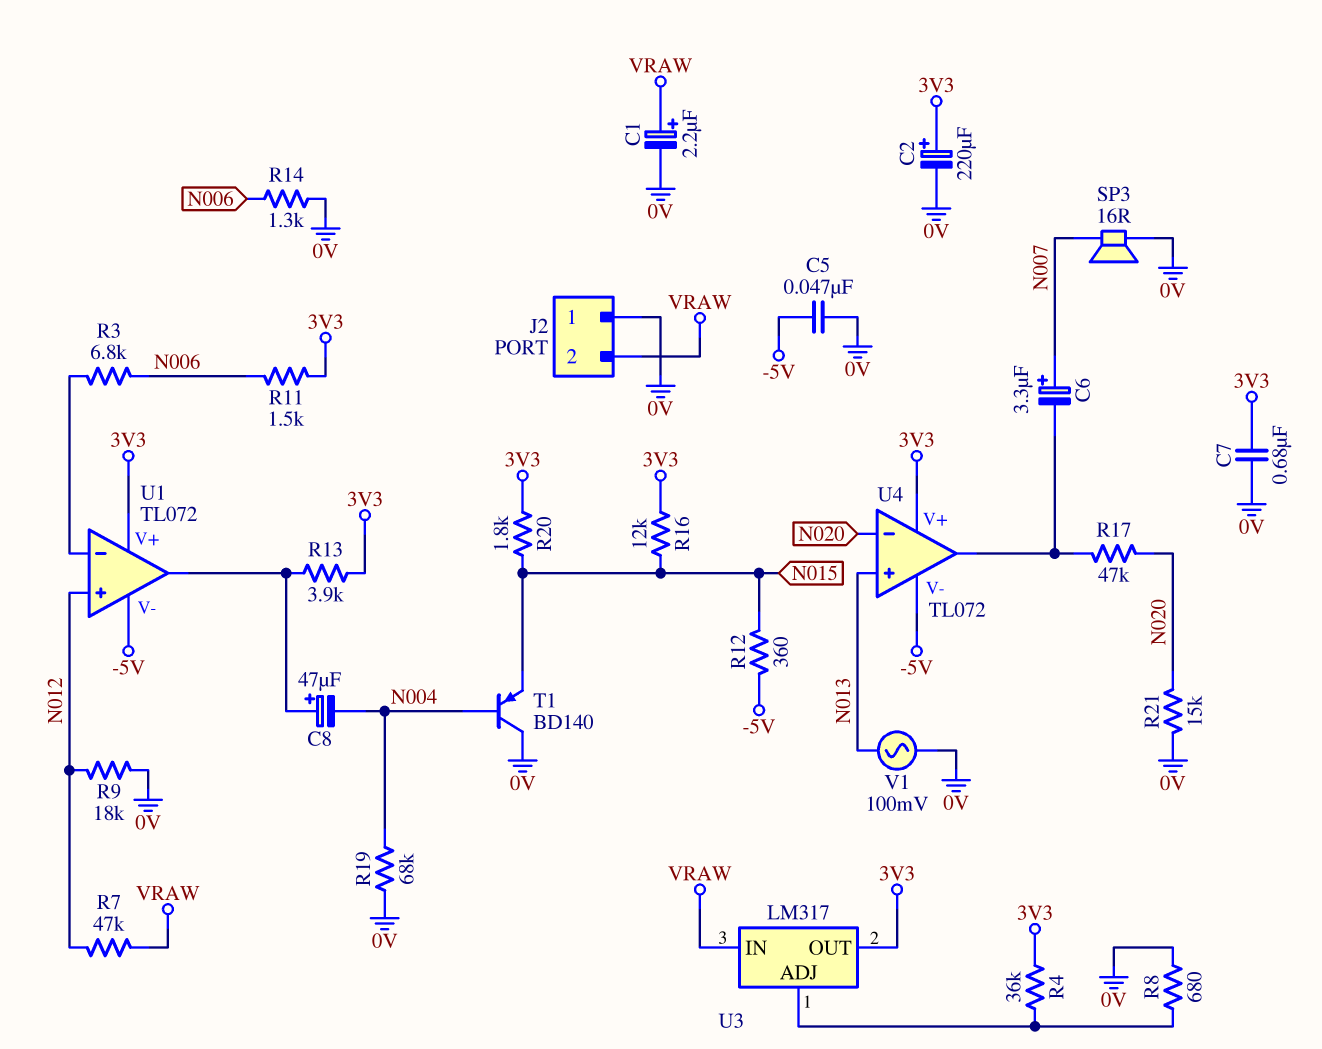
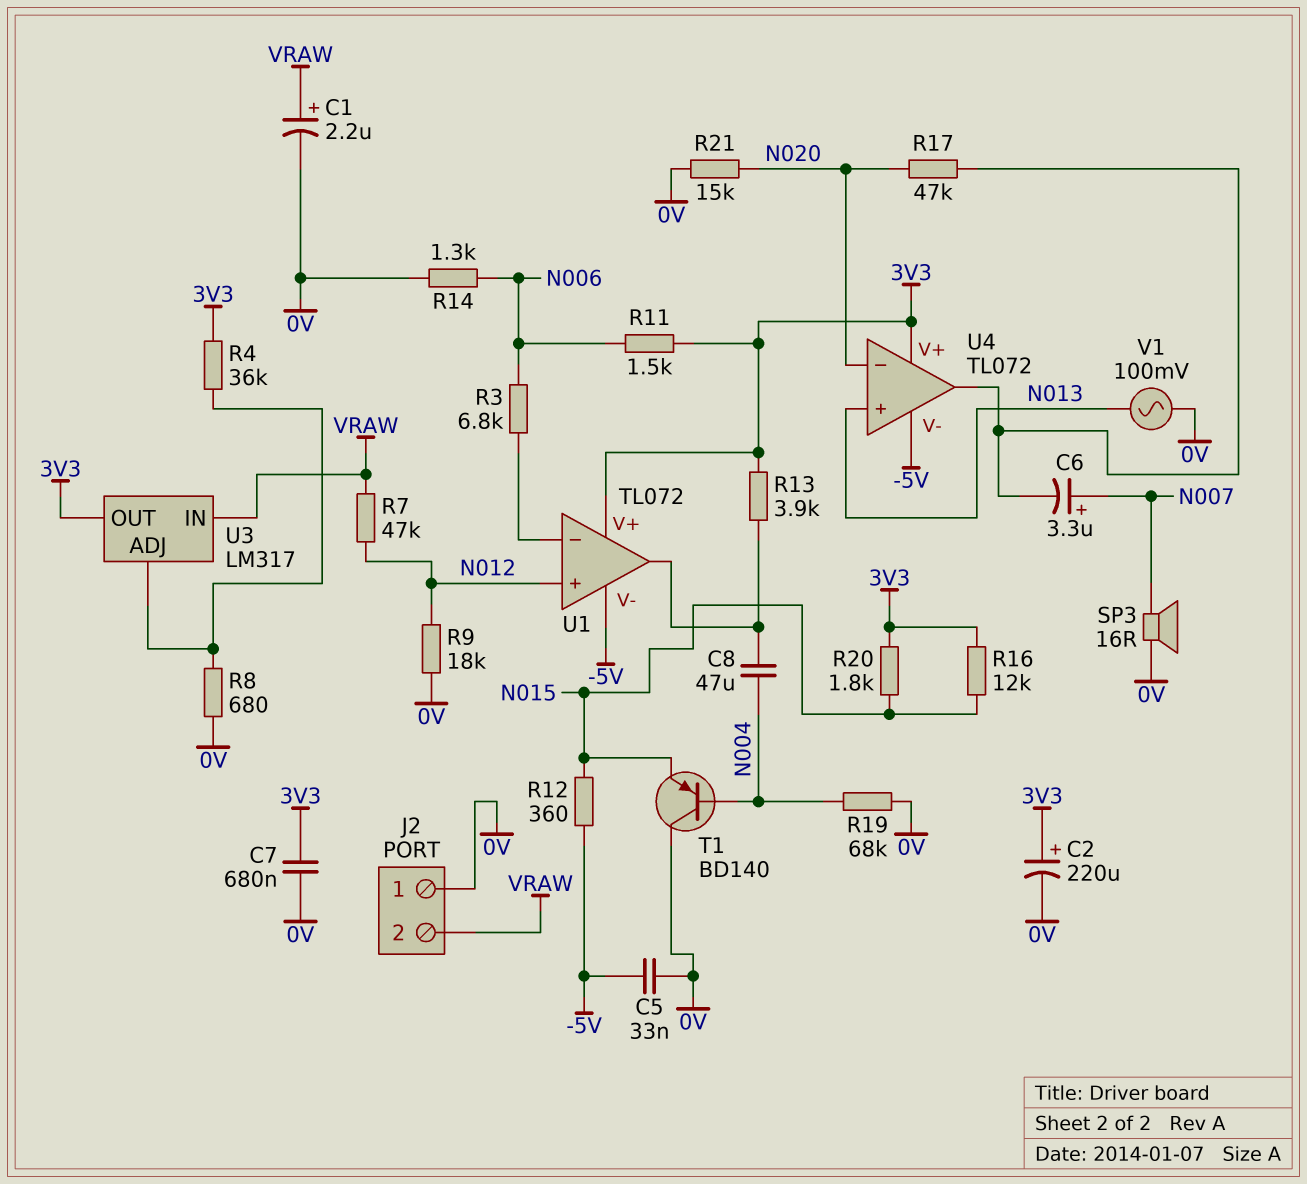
C5: 47nF (-5V, 0V) -> 33nF (-5V, 0V)
C8: 47uF (plus U1/out, minus N004) -> 47uF (N004, U1/out)

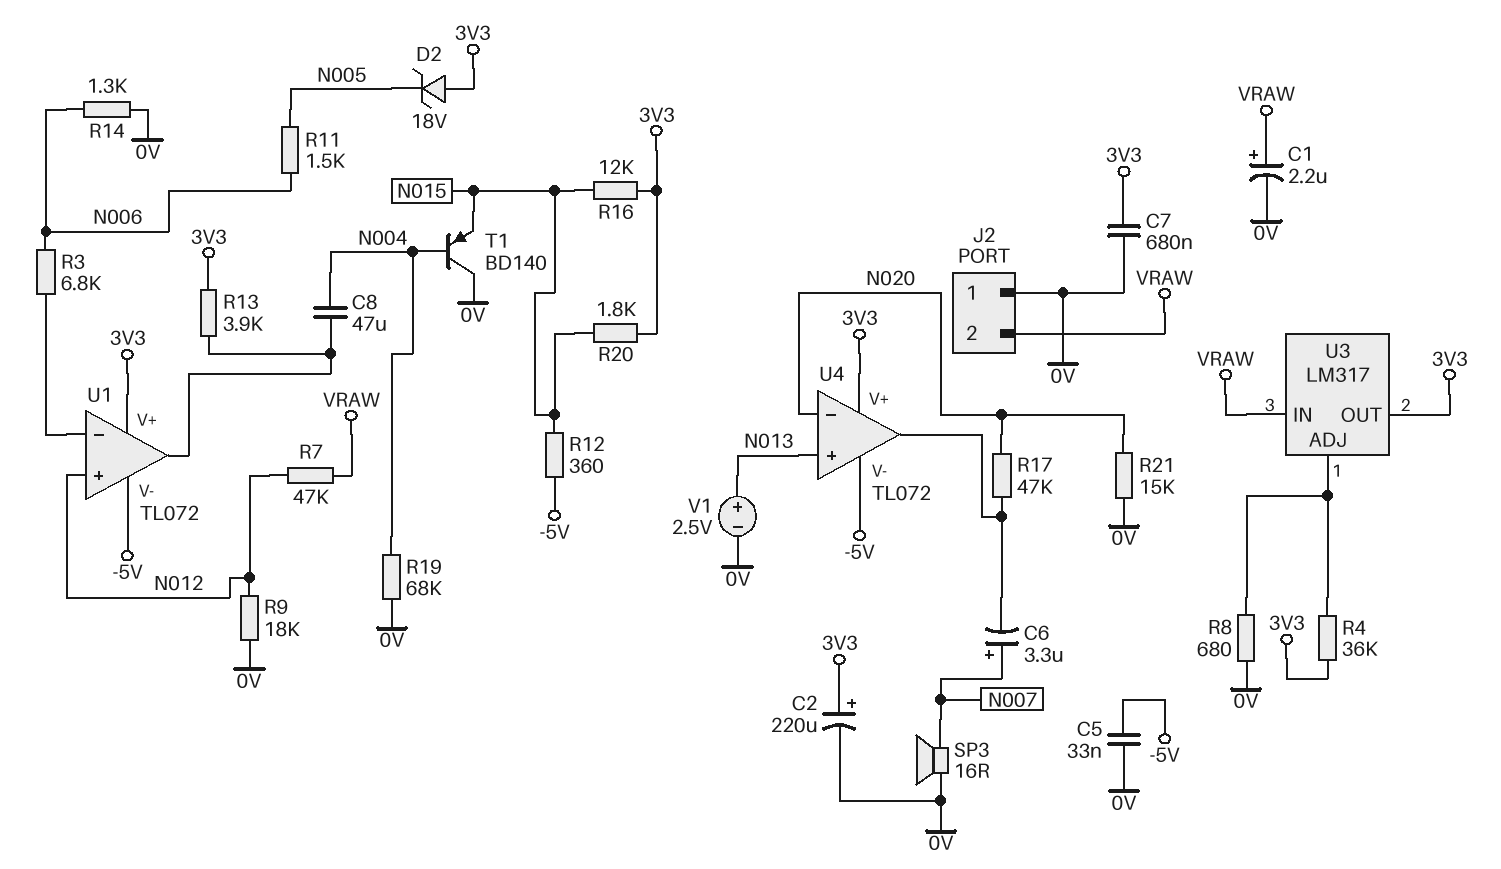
D2: none -> zener 18V (A 3V3, K N005)
R11: 1.5k (3V3, N006) -> 1.5k (N005, N006)
V1: AC 100mV (0V, N013) -> 2.5V (plus N013, minus 0V)

